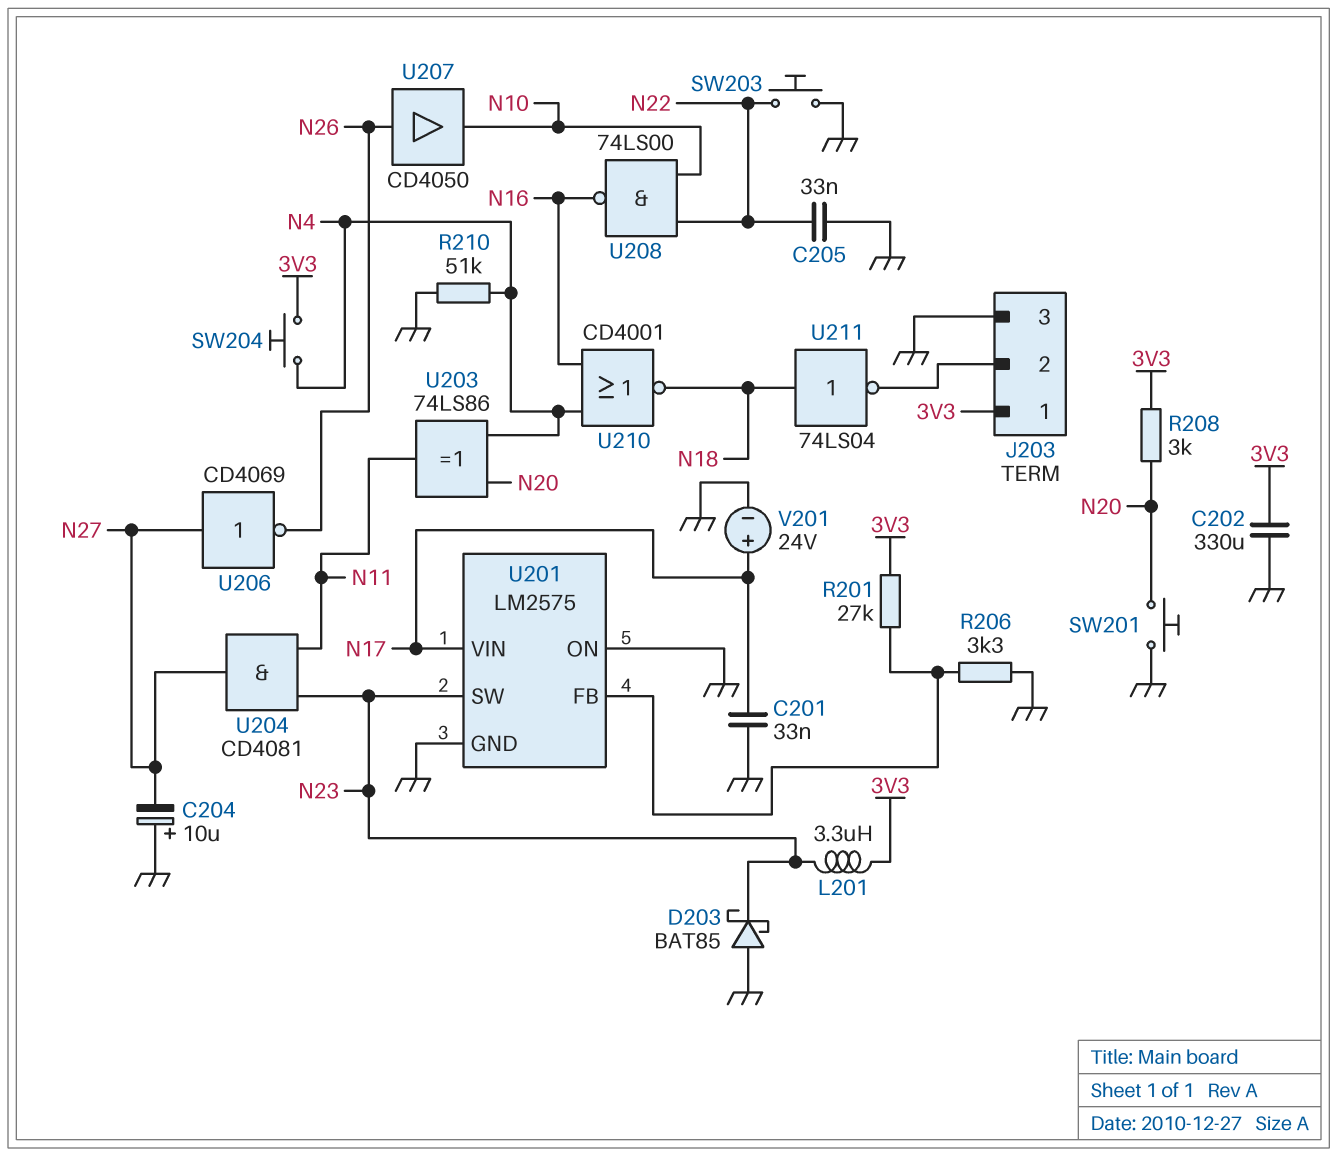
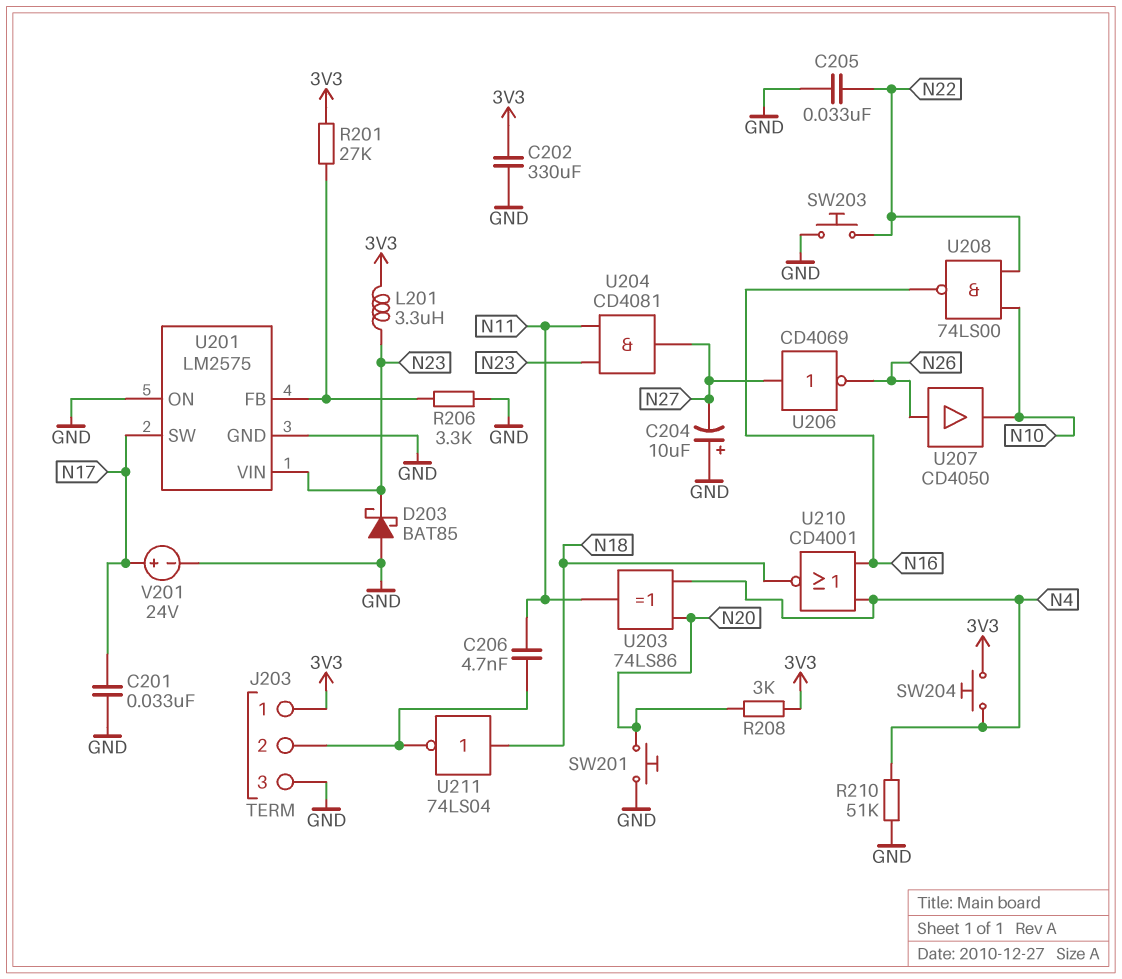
C206: none -> 4.7nF (J203/2, N11)
U201 pin SW: N23 -> N17
U201 pin VIN: N17 -> N23

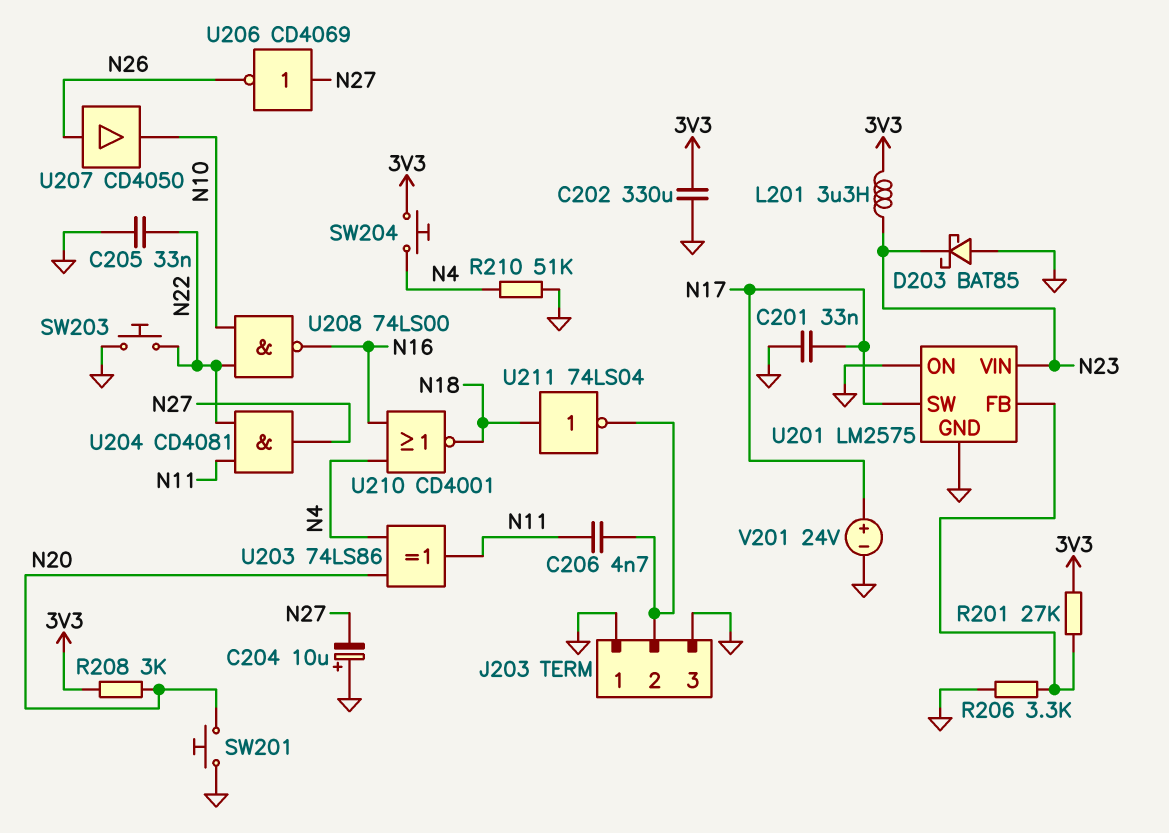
J203 pin 1: 3V3 -> GND
U204: AND CD4081 (in N11, in N23, out N27) -> AND CD4081 (in N11, in N22, out N27)

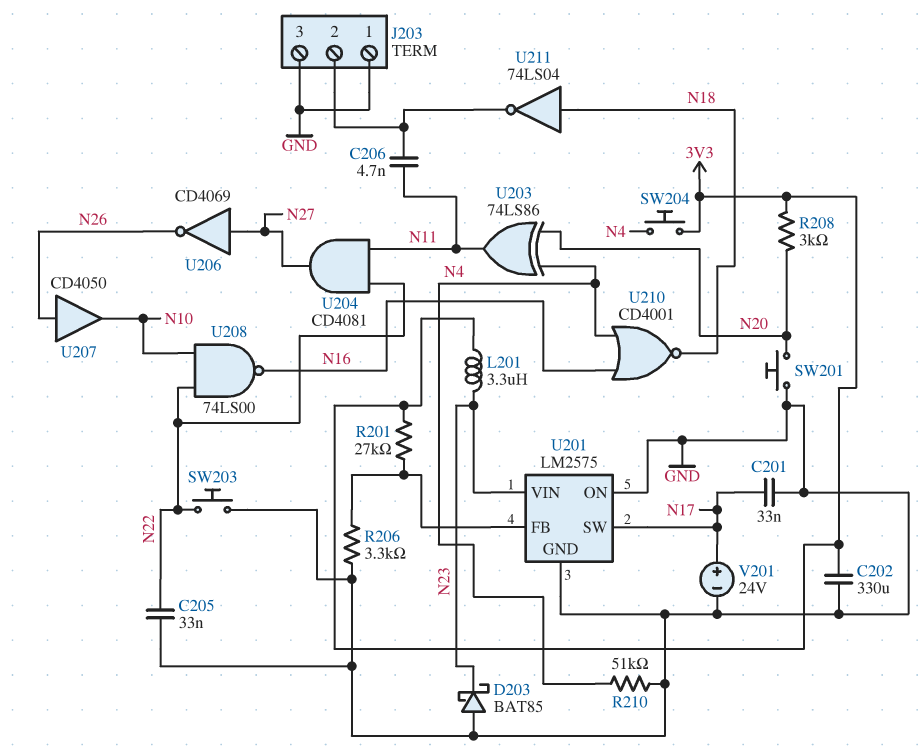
C204: 10uF (plus GND, minus N27) -> none

